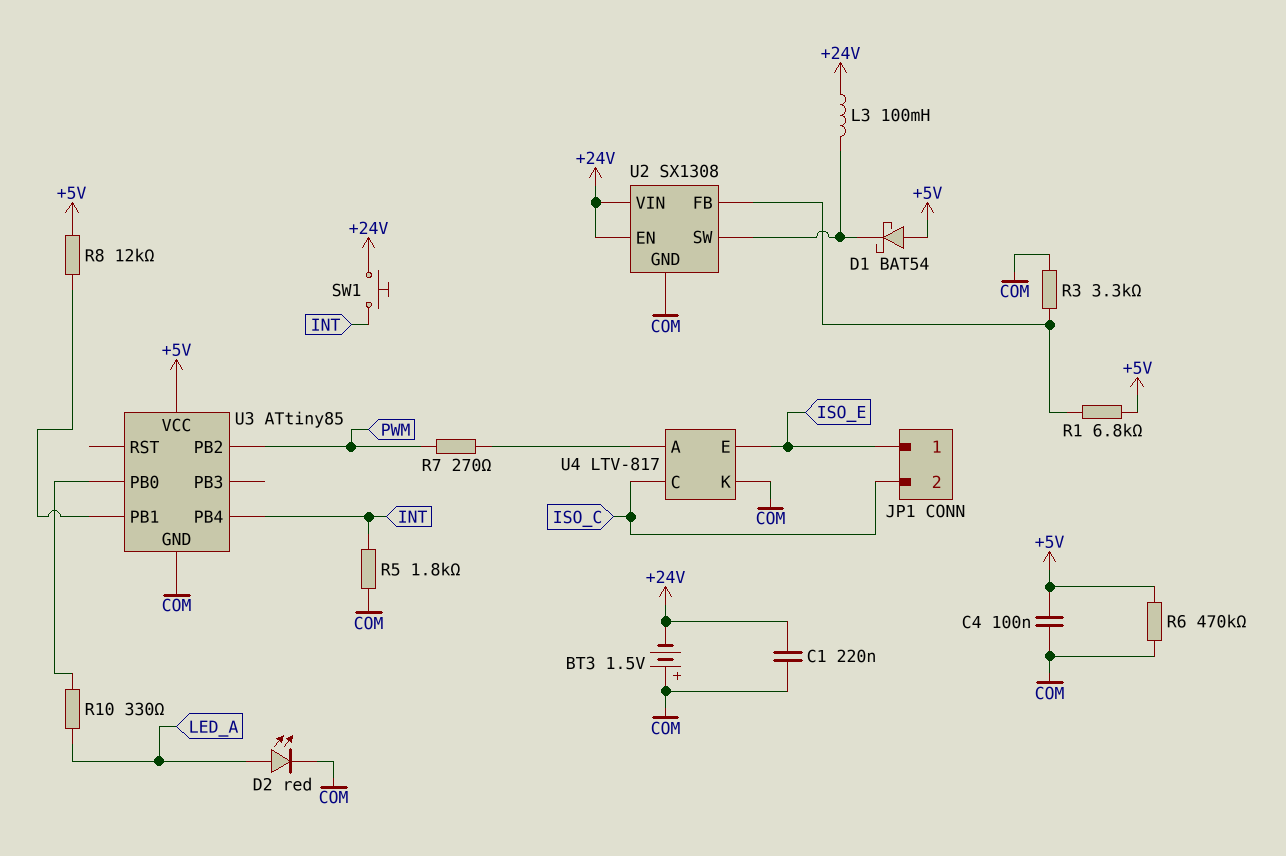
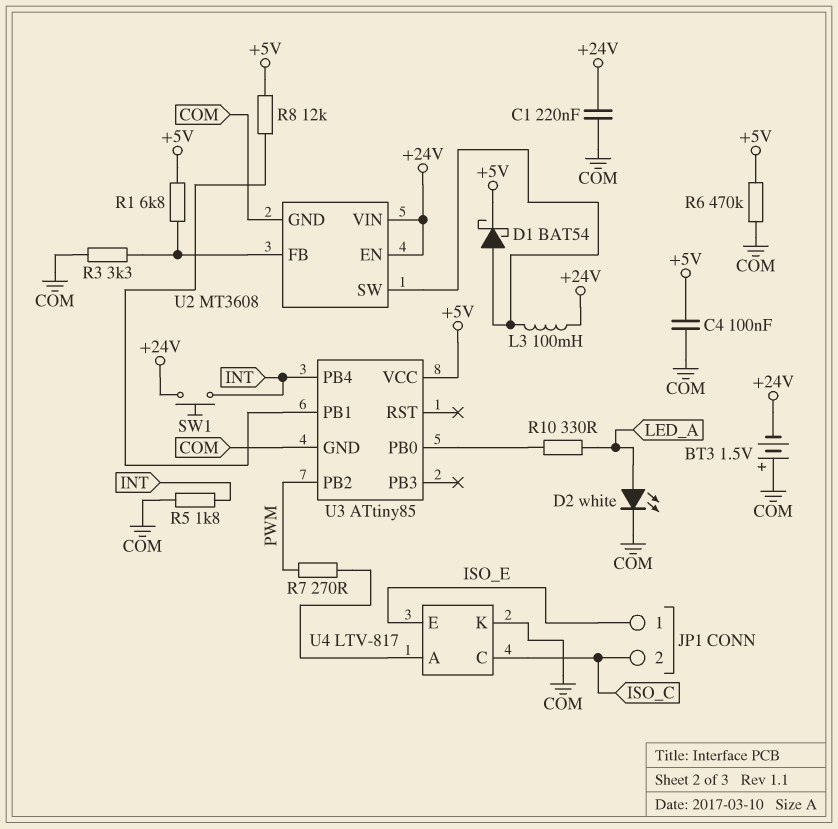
D1: schottky BAT54 (A +5V, K U2/SW) -> schottky BAT54 (A U2/SW, K +5V)
D2: LED red (A LED_A, K COM) -> LED white (A LED_A, K COM)
U2: SX1308 -> MT3608

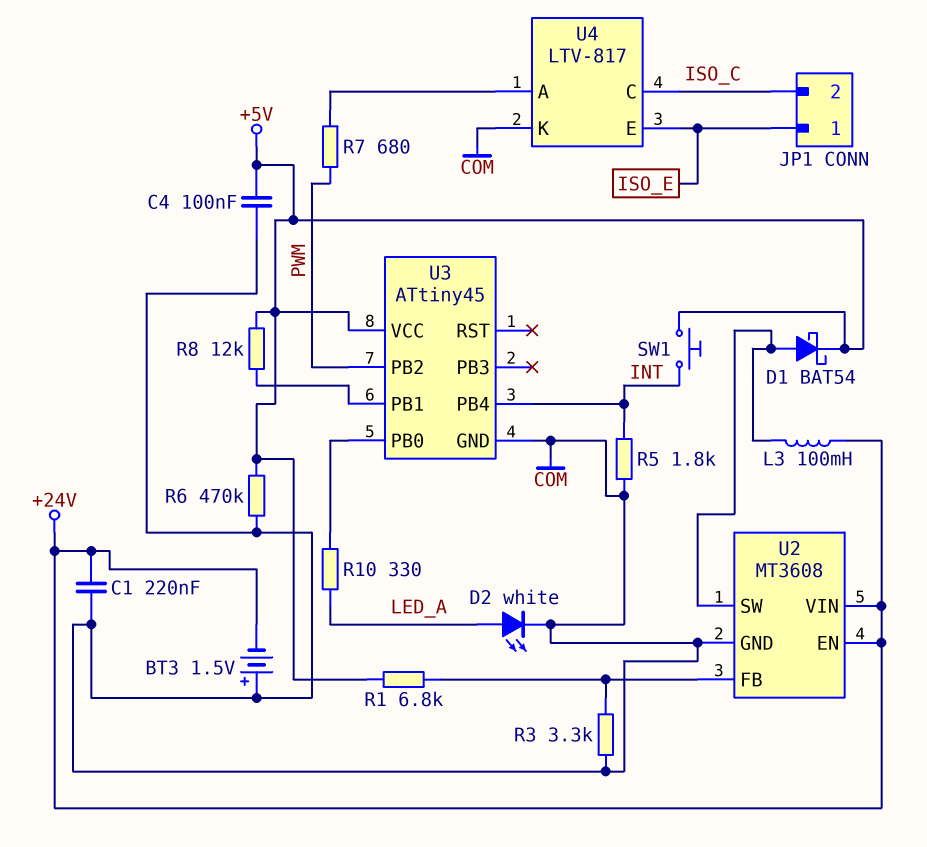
R7: 270 (PWM, U4/A) -> 680 (PWM, U4/A)
SW1: button (+24V, INT) -> button (+5V, INT)
U3: ATtiny85 -> ATtiny45

